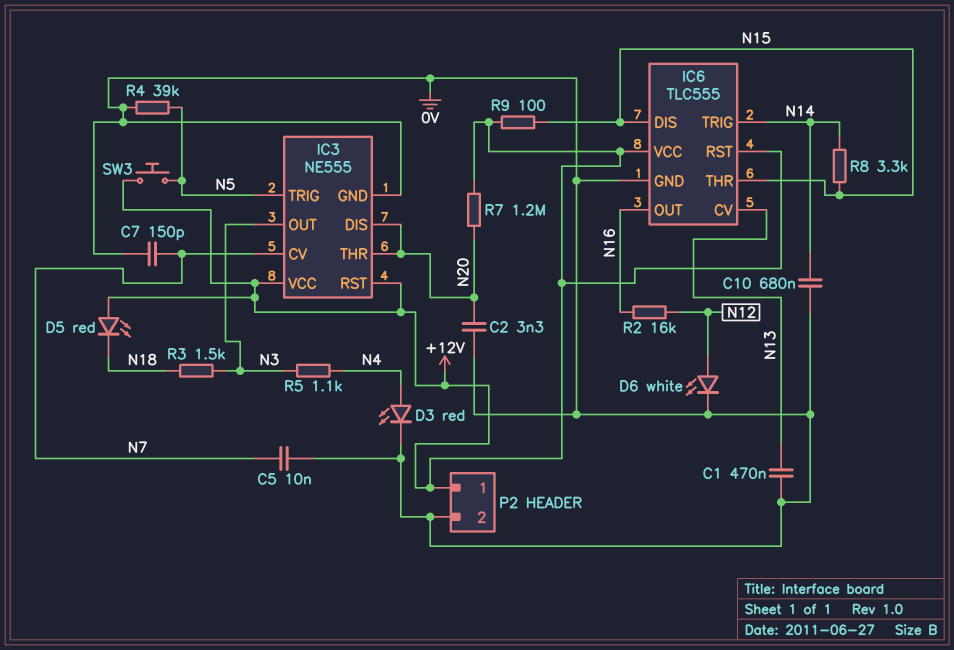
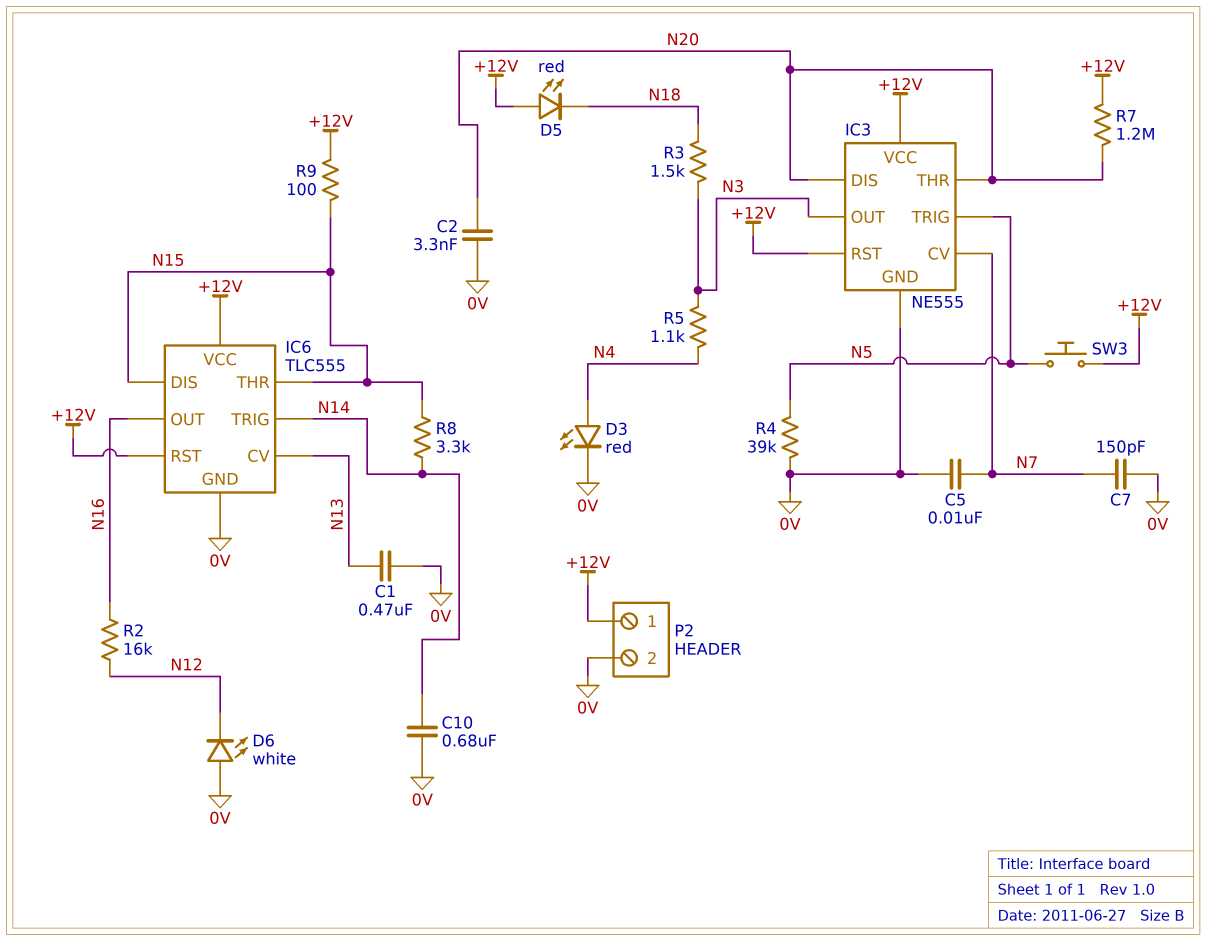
D6: LED white (A N12, K 0V) -> LED white (A 0V, K N12)

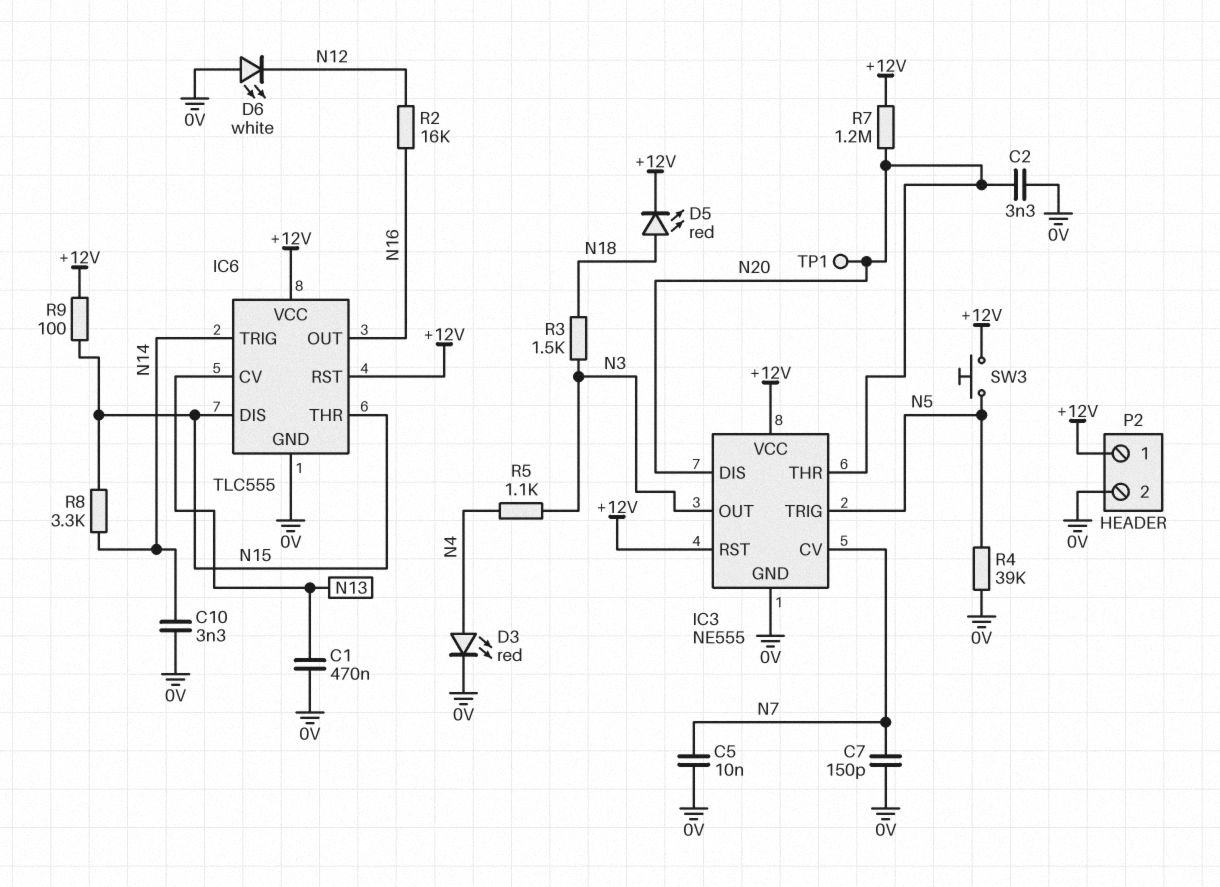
C10: 680nF (0V, N14) -> 3.3nF (0V, N14)
D5: LED red (A +12V, K N18) -> LED red (A N18, K +12V)
TP1: none -> test point (N20)

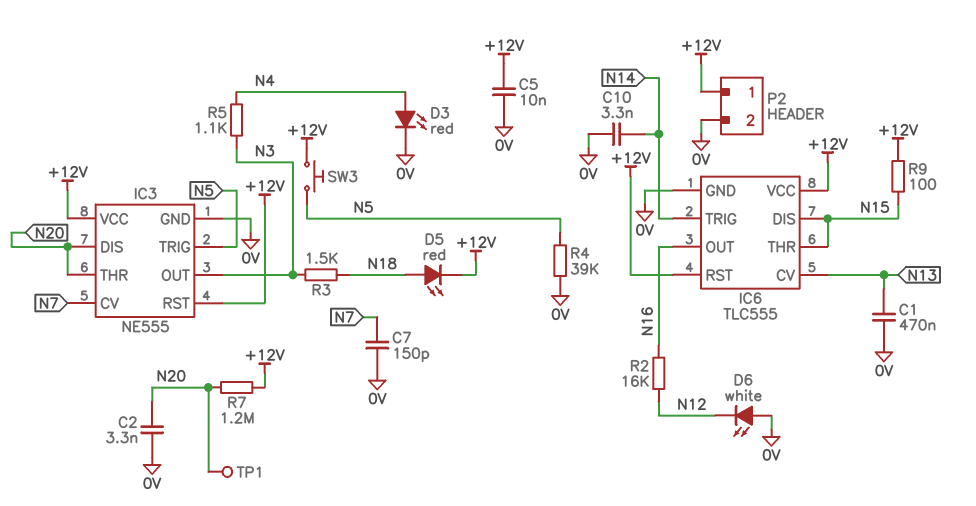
C5: 10nF (0V, N7) -> 10nF (+12V, 0V)
R8: 3.3k (N14, N15) -> none

